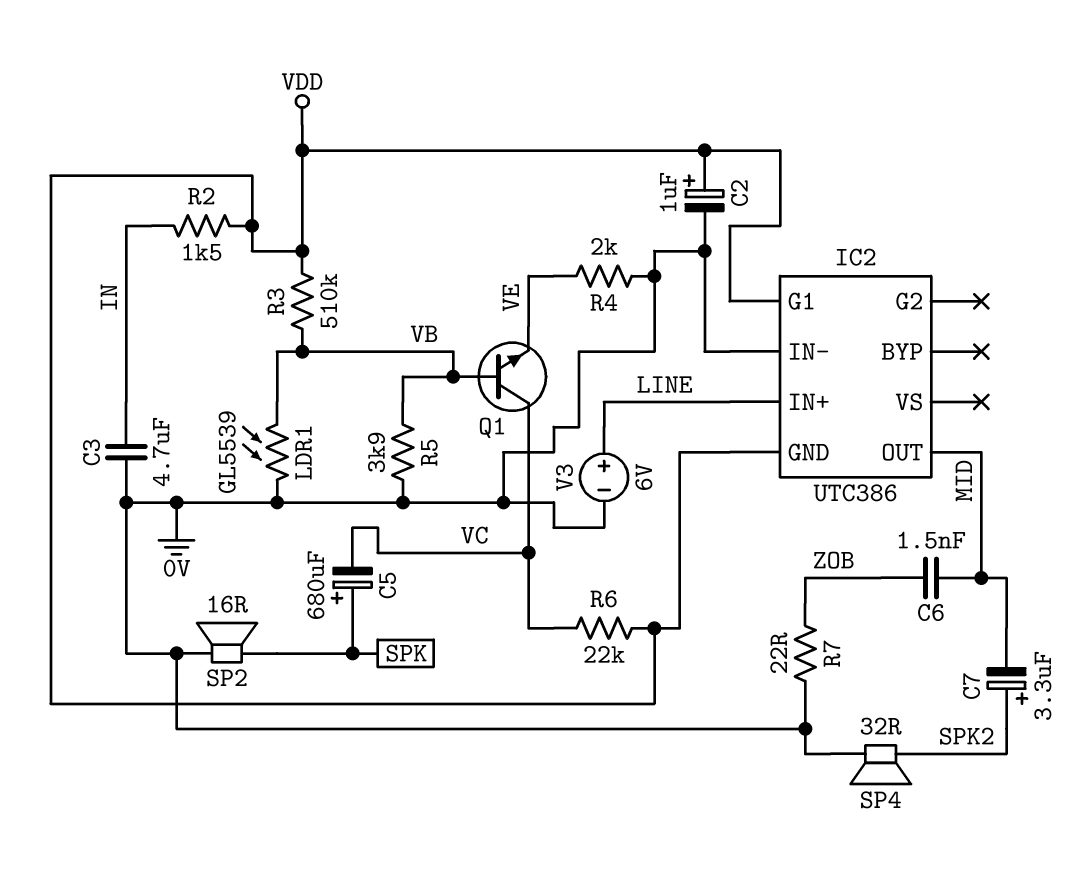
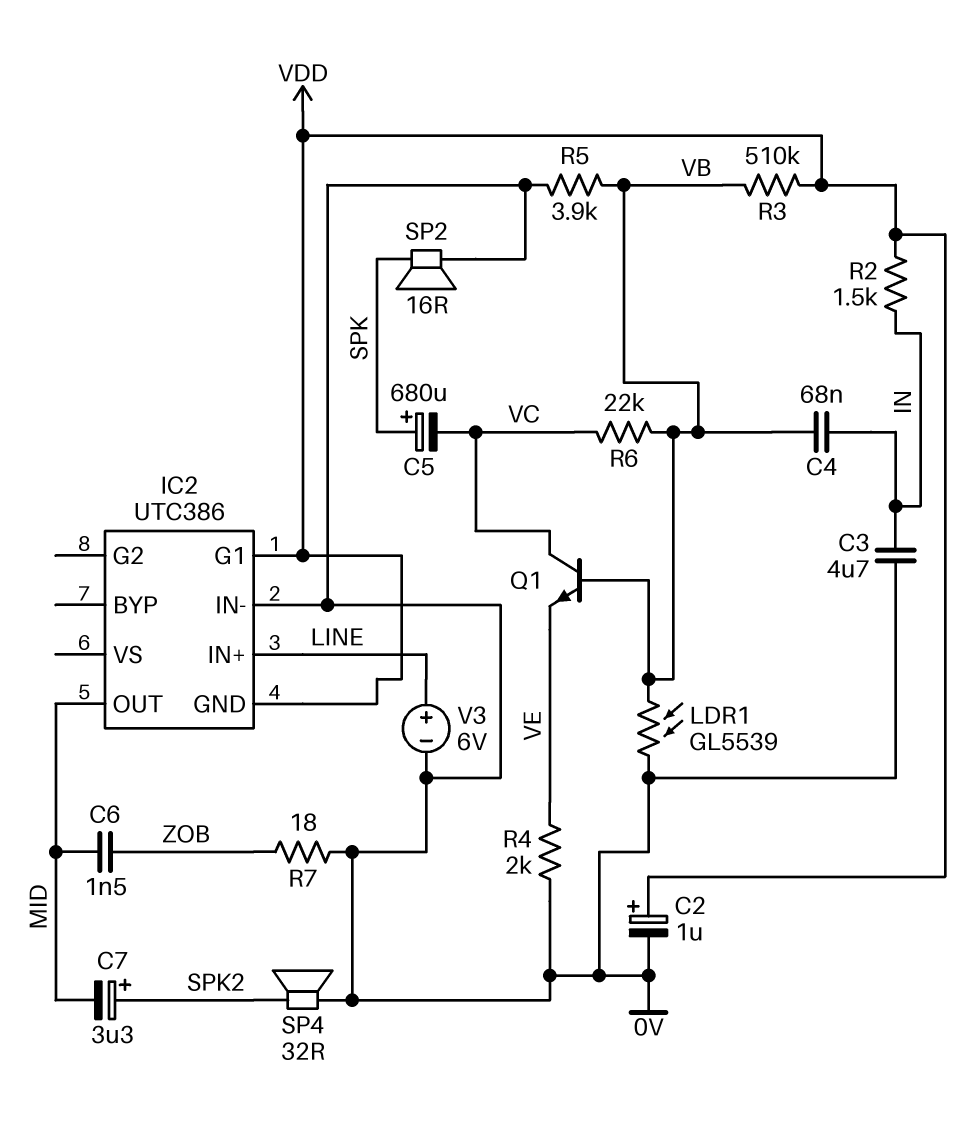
C4: none -> 68nF (IN, VB)
R6: 22k (VC, VDD) -> 22k (VB, VC)
R7: 22 (0V, ZOB) -> 18 (0V, ZOB)

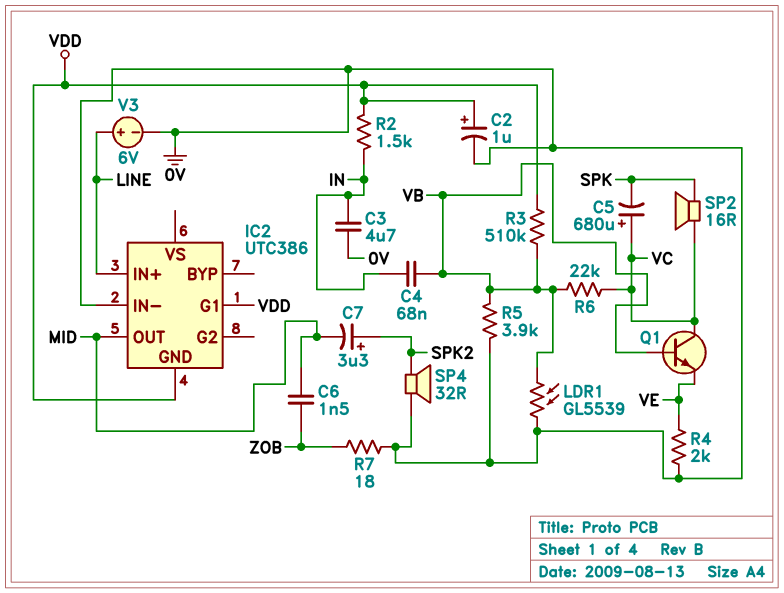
C5: 680uF (plus SPK, minus VC) -> 680uF (plus VC, minus SPK)
SP2: speaker 16R (0V, SPK) -> speaker 16R (SPK, VC)

